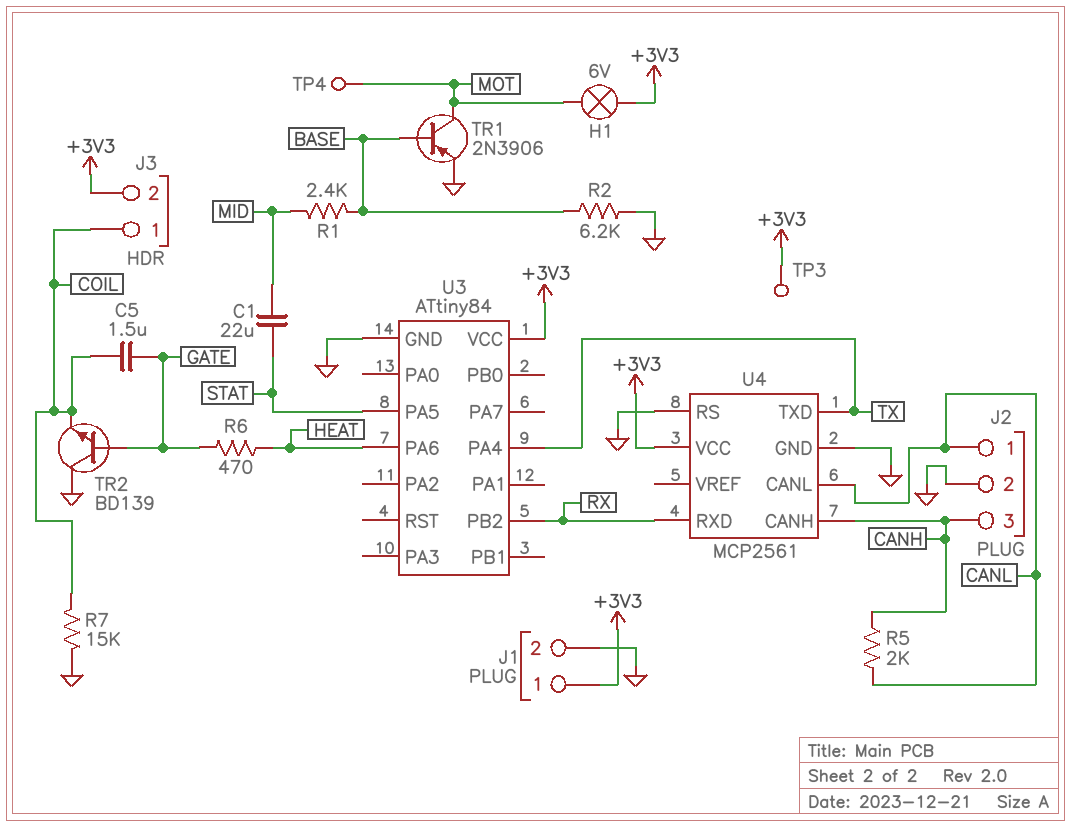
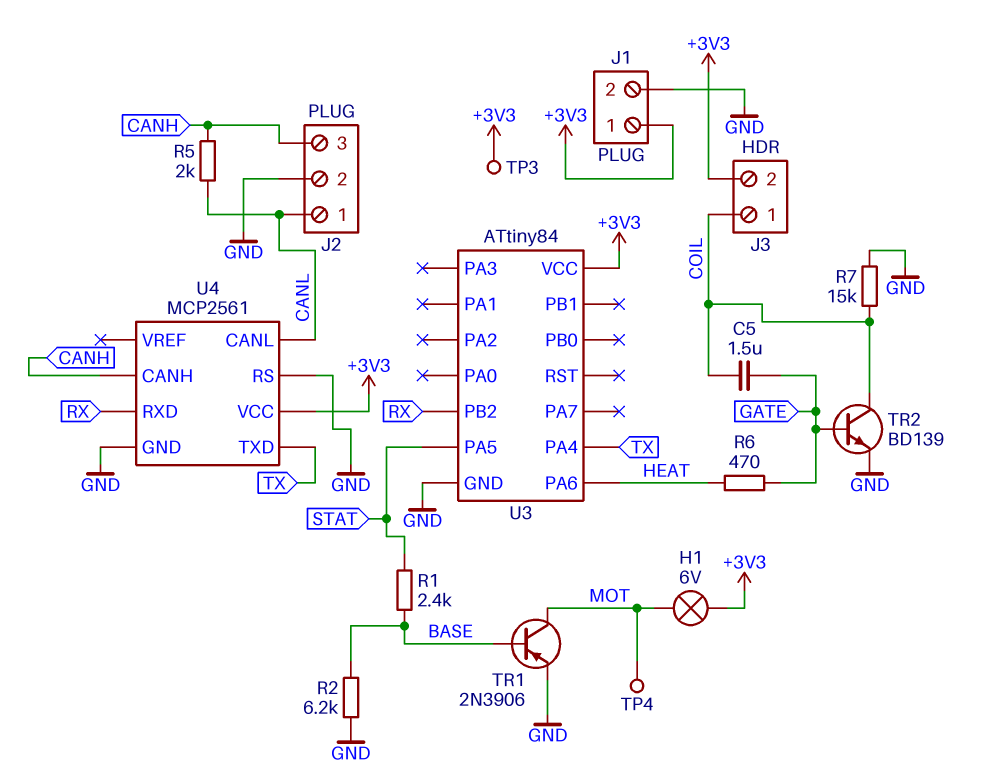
C1: 22uF (MID, STAT) -> none
R1: 2.4k (BASE, MID) -> 2.4k (BASE, STAT)
TR2: NPN BD139 (B GATE, C GND, E COIL) -> NPN BD139 (B GATE, C COIL, E GND)

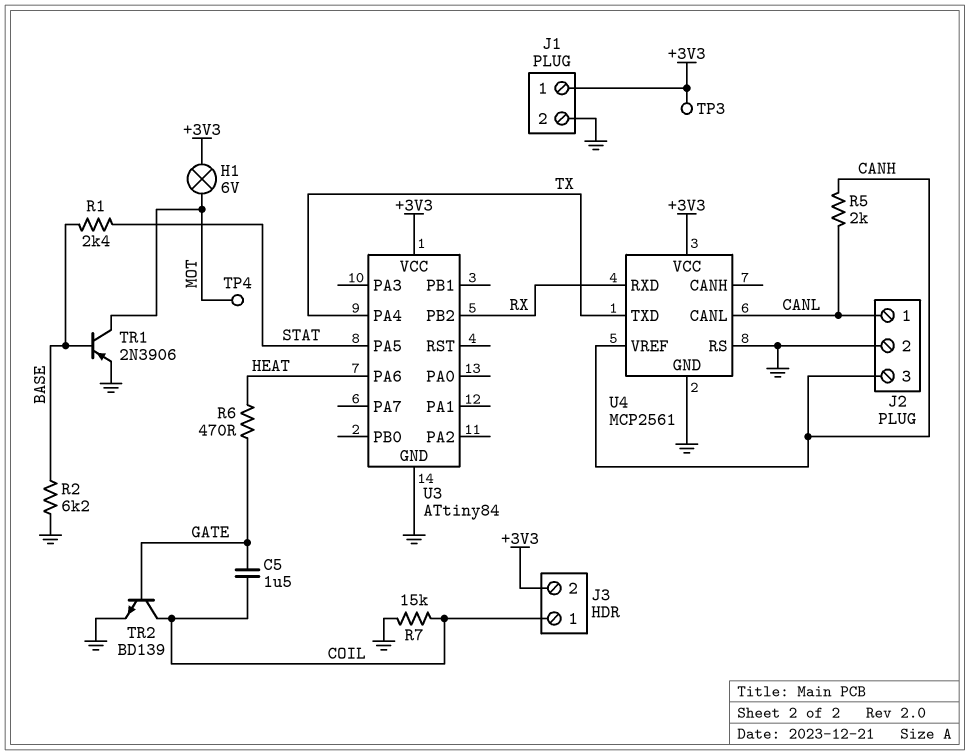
U4 pin CANH: CANH -> none
U4 pin VREF: none -> CANH

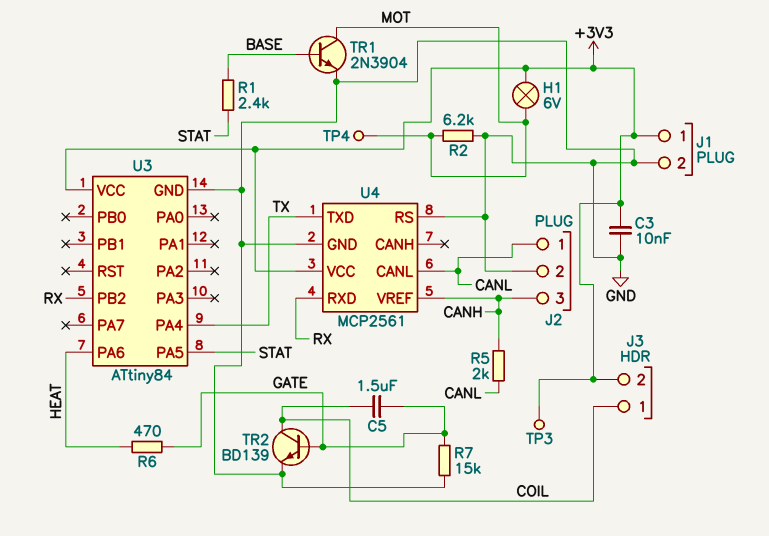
C3: none -> 10nF (+3V3, GND)
R2: 6.2k (BASE, GND) -> 6.2k (GND, MOT)
R7: 15k (COIL, GND) -> 15k (GATE, GND)
TR1: PNP 2N3906 (B BASE, C MOT, E GND) -> NPN 2N3904 (B BASE, C MOT, E GND)

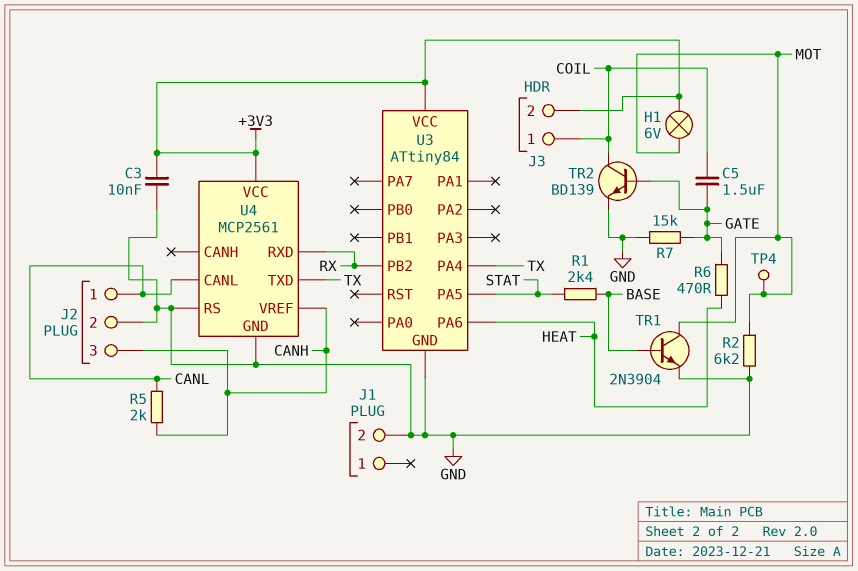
J1 pin 1: +3V3 -> none
TP3: test point (+3V3) -> none

